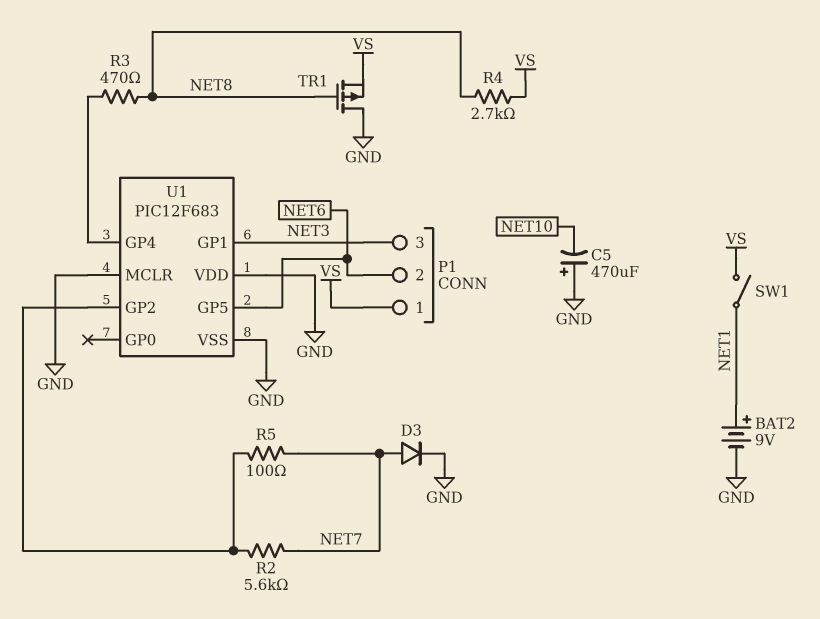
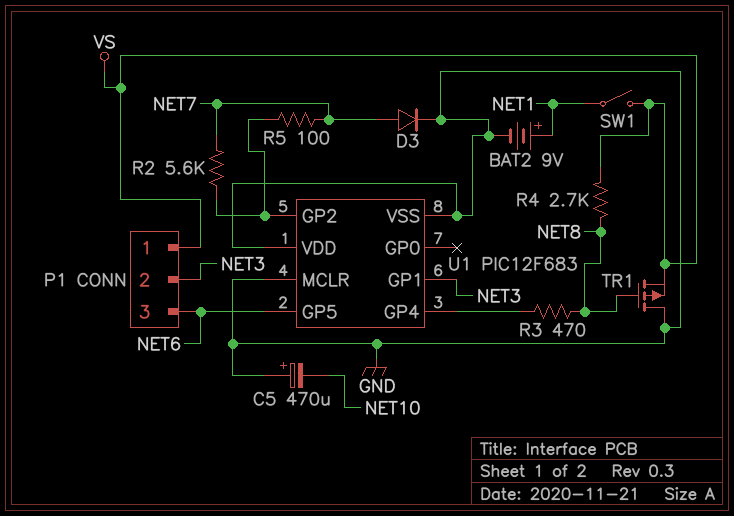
P1 pin 2: NET6 -> NET3
P1 pin 3: NET3 -> NET6

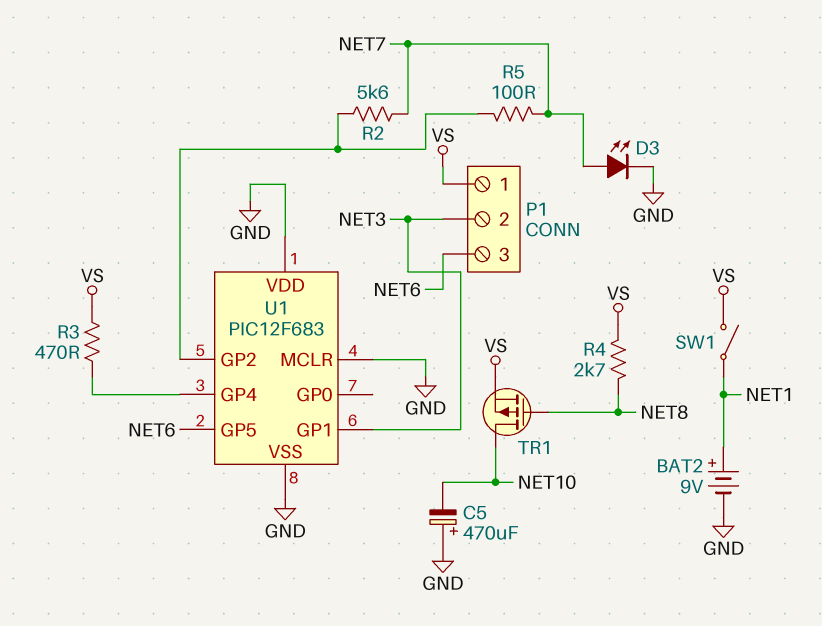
D3: diode (A NET7, K GND) -> LED (A NET7, K GND)
R3: 470 (NET8, U1/GP4) -> 470 (U1/GP4, VS)
TR1: PMOS (G NET8, D GND, S VS) -> PMOS (G NET8, D NET10, S VS)

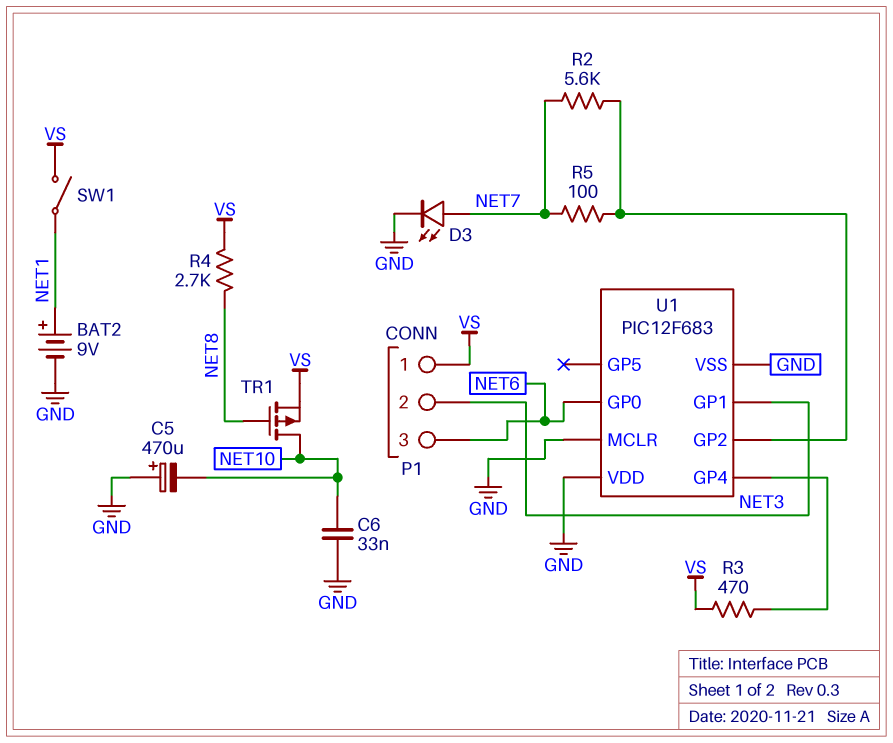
C6: none -> 33nF (GND, NET10)
U1 pin GP0: none -> NET6
U1 pin GP5: NET6 -> none

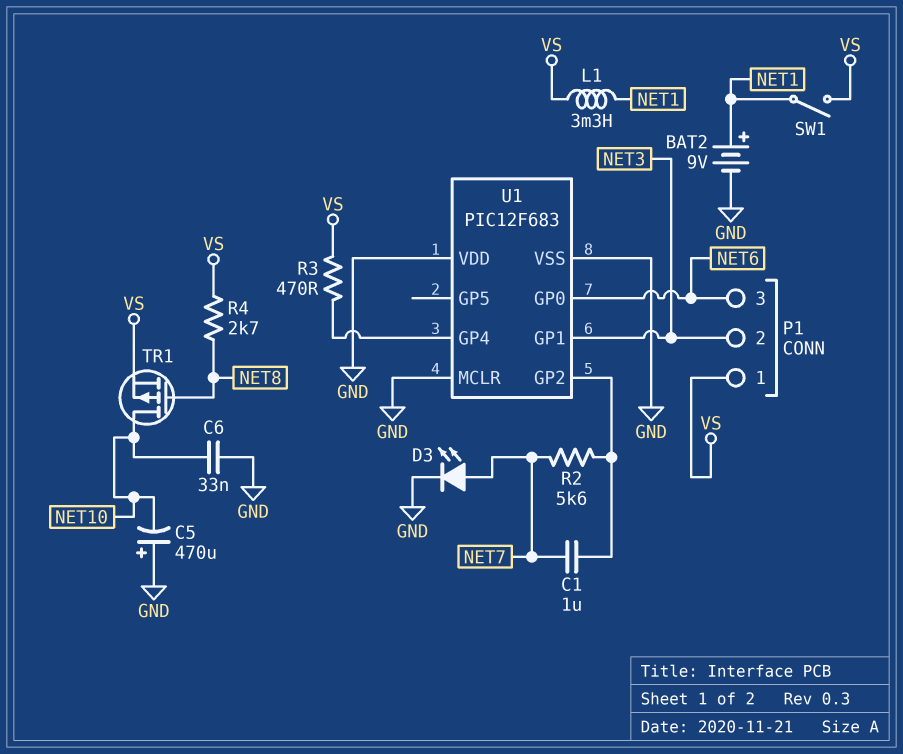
C1: none -> 1uF (NET7, U1/GP2)
L1: none -> 3.3mH (NET1, VS)
R5: 100 (NET7, U1/GP2) -> none

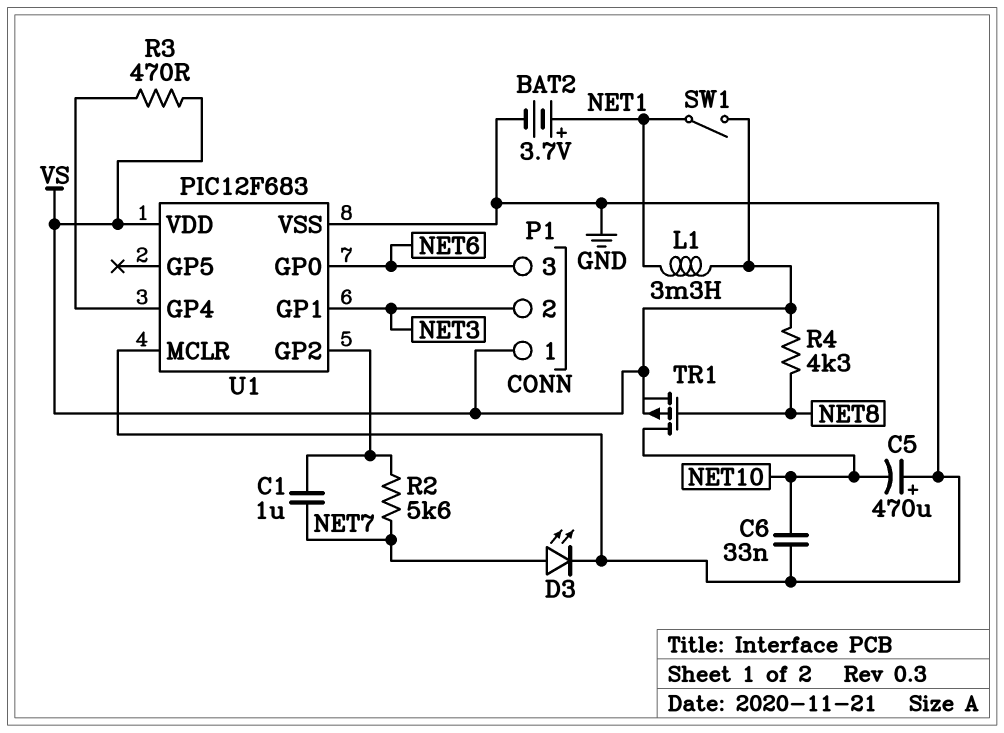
BAT2: 9V (plus NET1, minus GND) -> 3.7V (plus NET1, minus GND)
R4: 2.7k (NET8, VS) -> 4.3k (NET8, VS)
U1 pin VDD: GND -> VS

